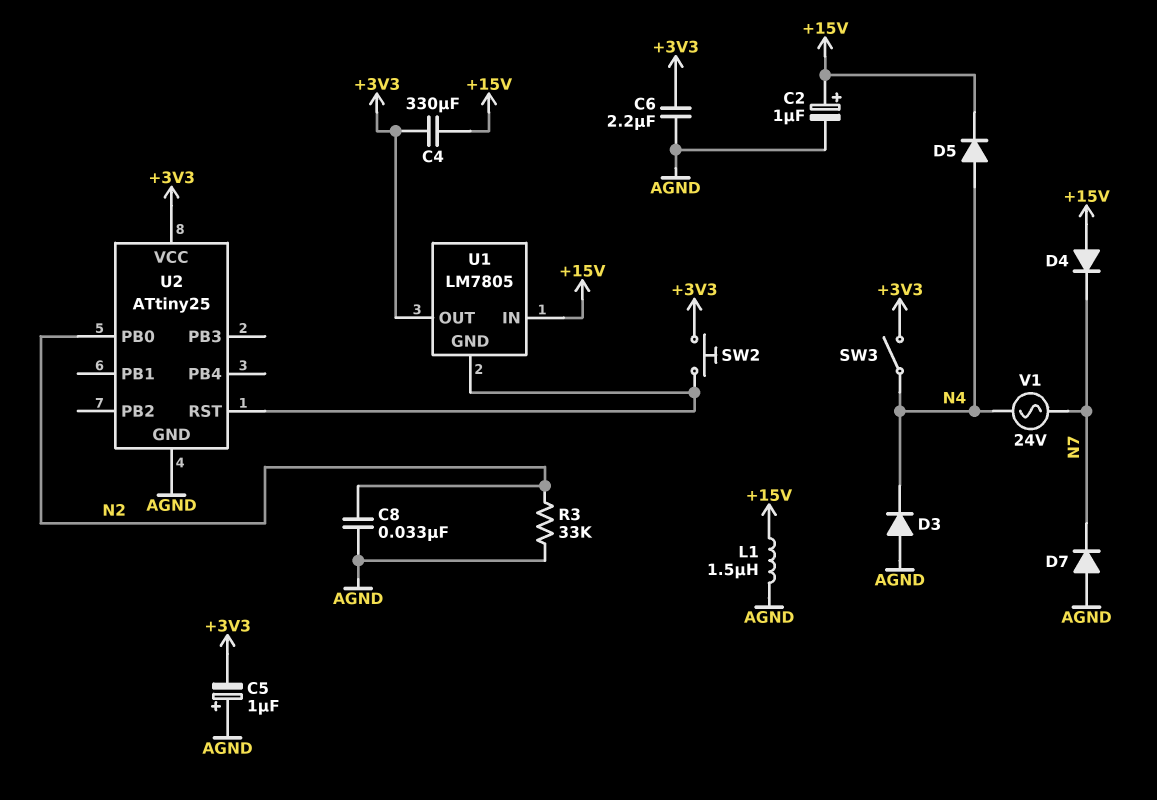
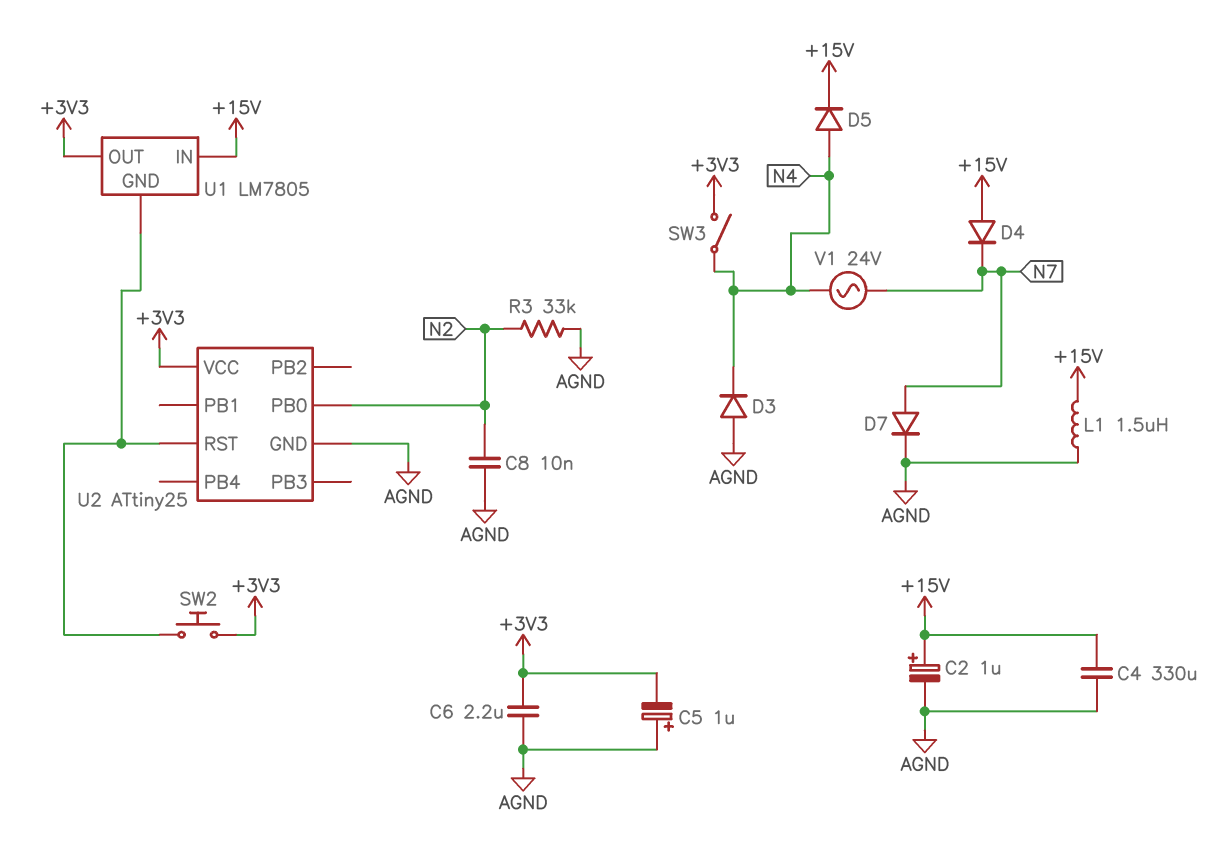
C4: 330uF (+3V3, +15V) -> 330uF (+15V, AGND)
C8: 33nF (AGND, N2) -> 10nF (AGND, N2)
D7: diode (A AGND, K N7) -> diode (A N7, K AGND)

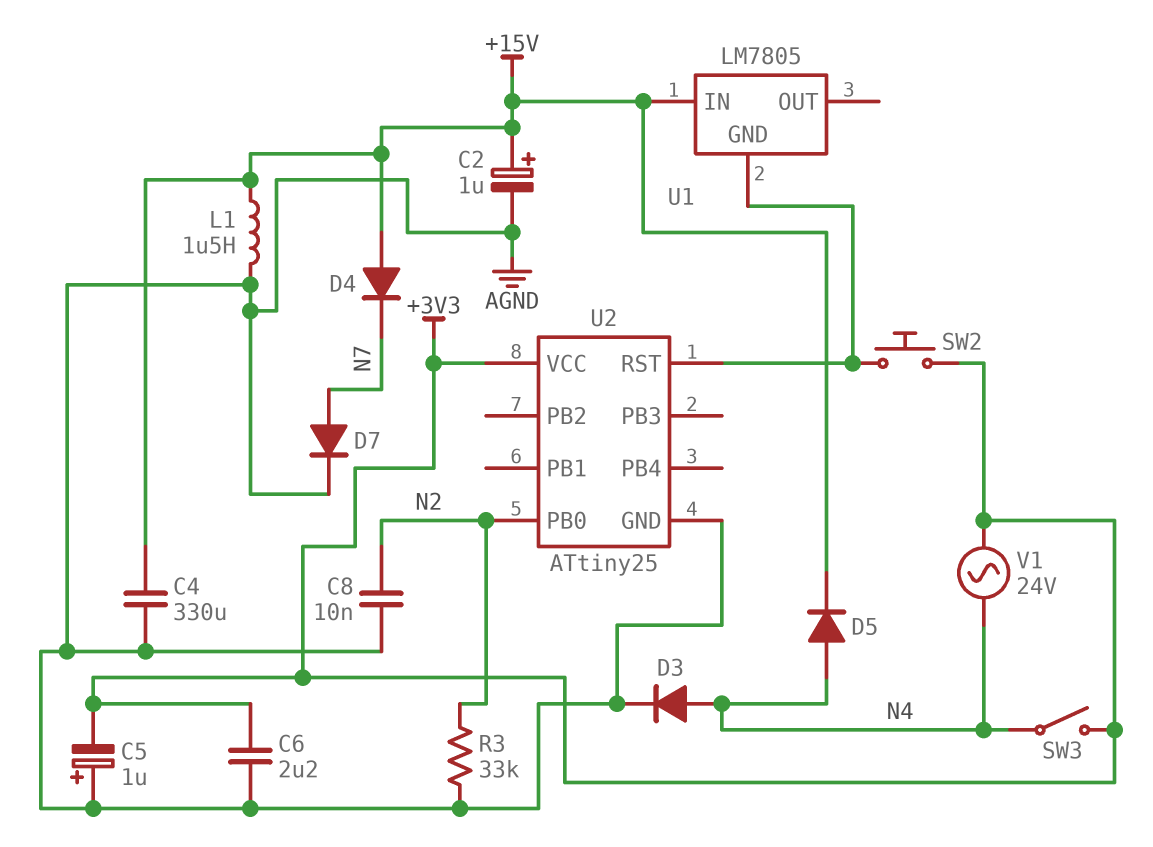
D3: diode (A AGND, K N4) -> diode (A N4, K AGND)
U1 pin OUT: +3V3 -> none
V1: AC 24V (N4, N7) -> AC 24V (+3V3, N4)

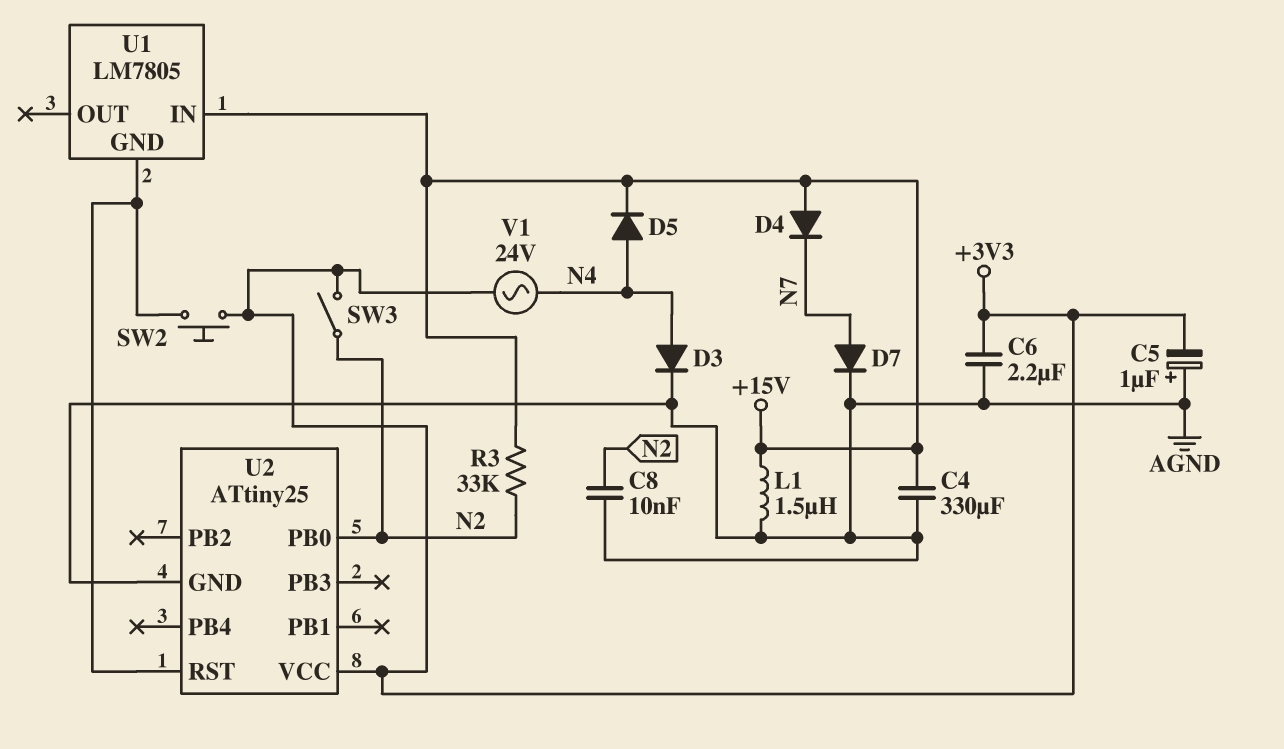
C2: 1uF (plus +15V, minus AGND) -> none
R3: 33k (AGND, N2) -> 33k (+15V, N2)
SW3: switch (+3V3, N4) -> switch (+3V3, N2)

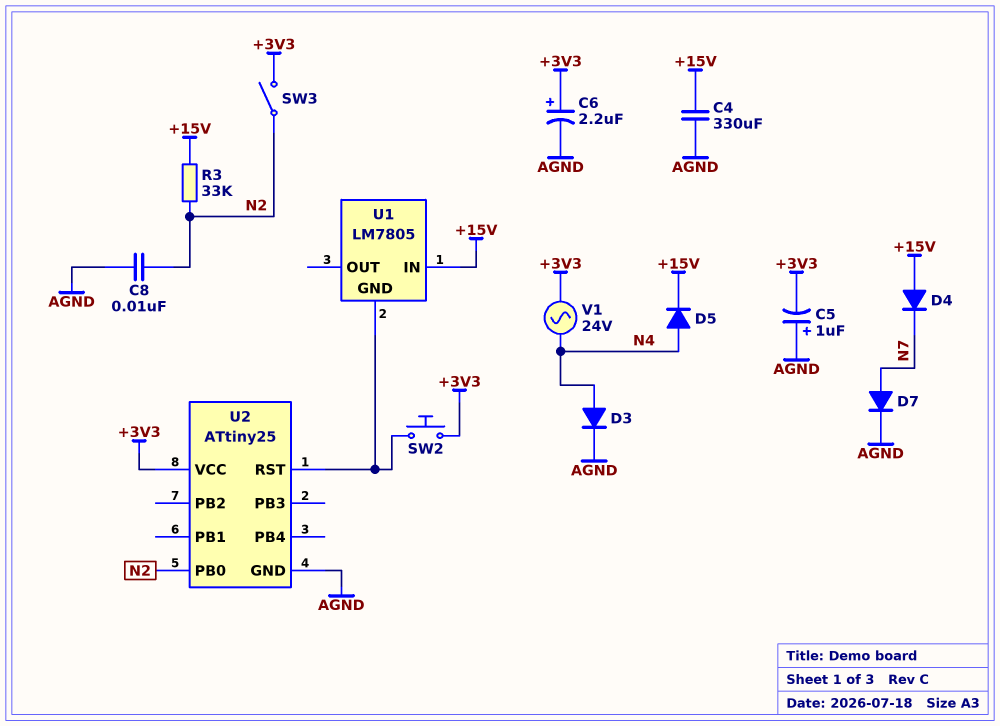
C6: 2.2uF (+3V3, AGND) -> 2.2uF (plus +3V3, minus AGND)
L1: 1.5uH (+15V, AGND) -> none

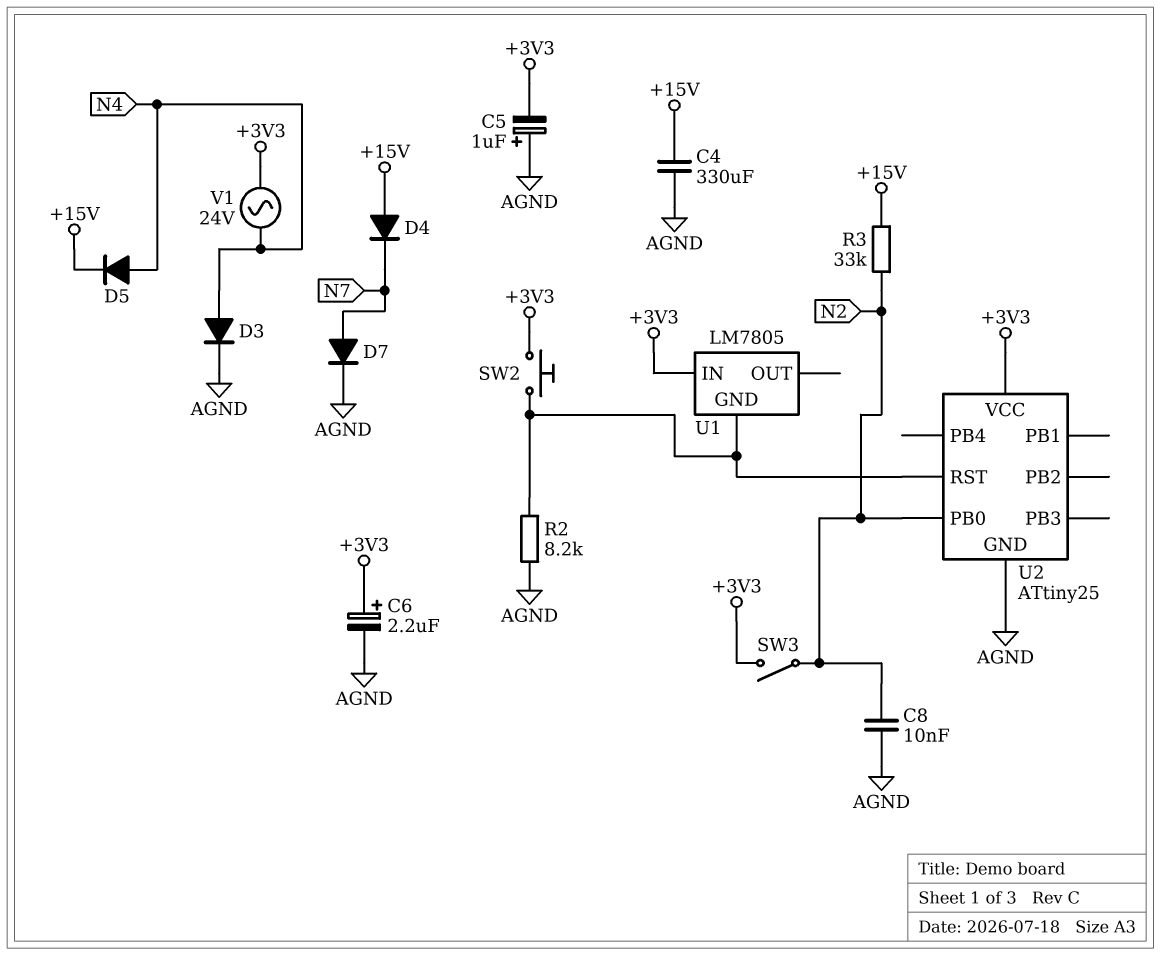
R2: none -> 8.2k (AGND, U1/GND)
U1 pin IN: +15V -> +3V3

